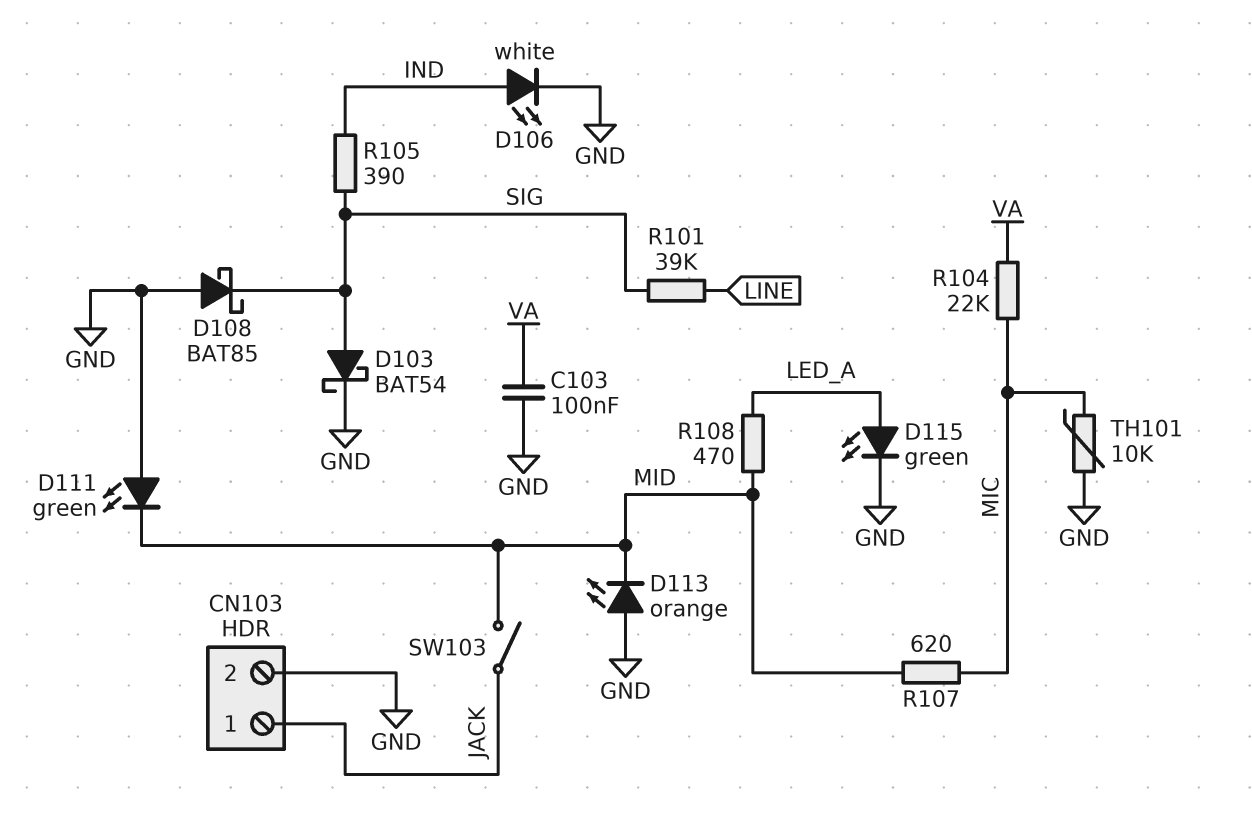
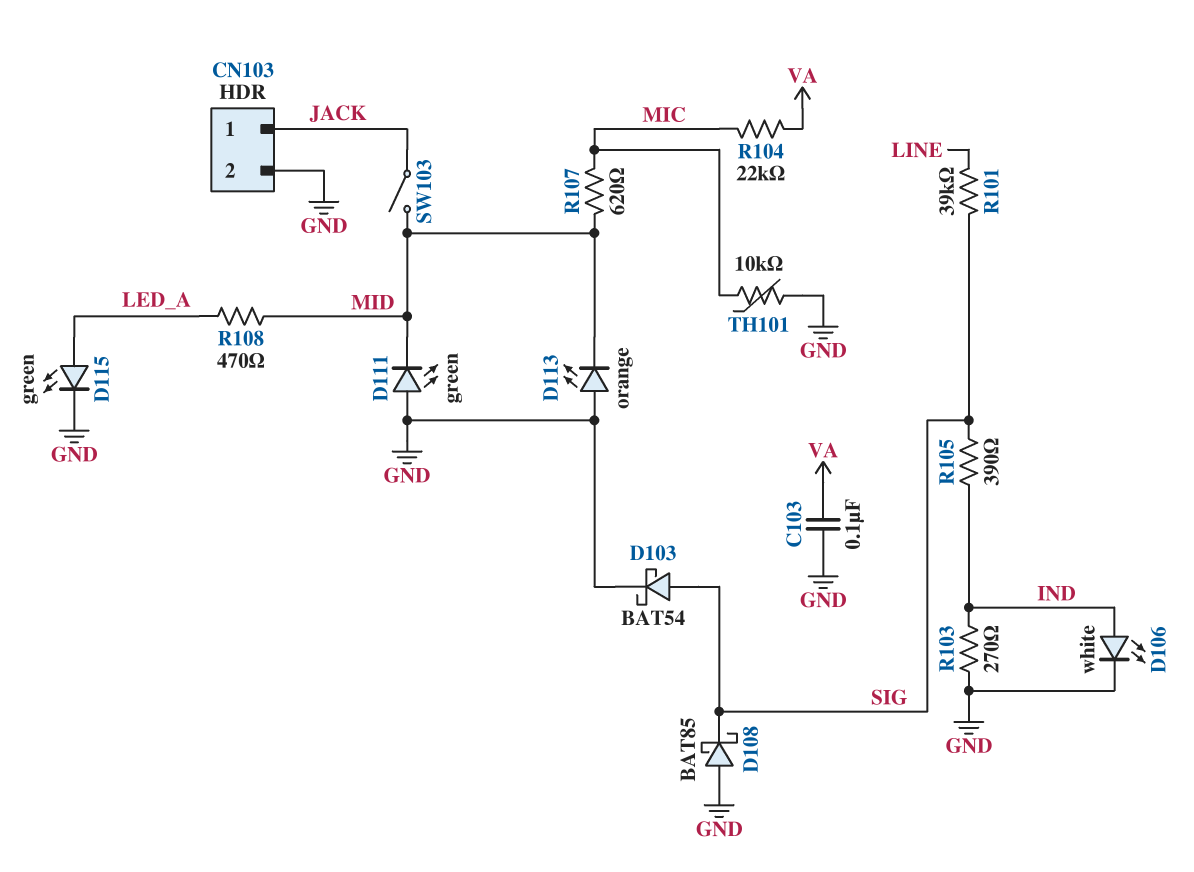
R103: none -> 270 (GND, IND)

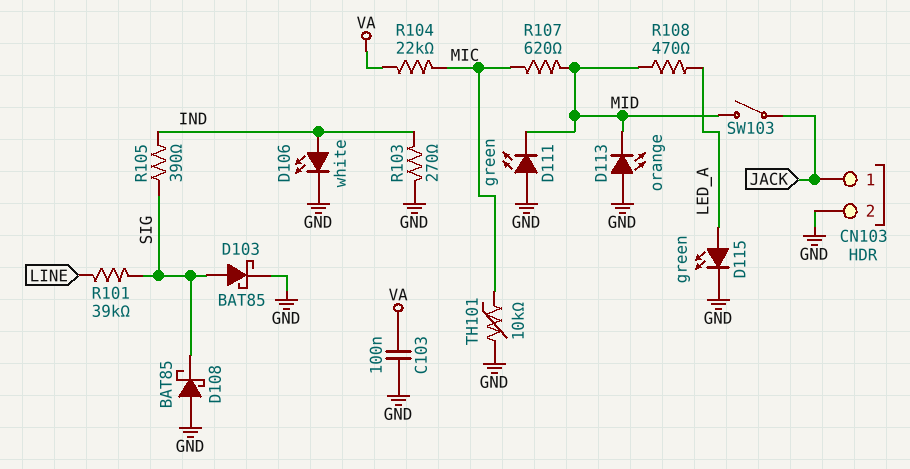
D103: schottky BAT54 (A SIG, K GND) -> schottky BAT85 (A SIG, K GND)

